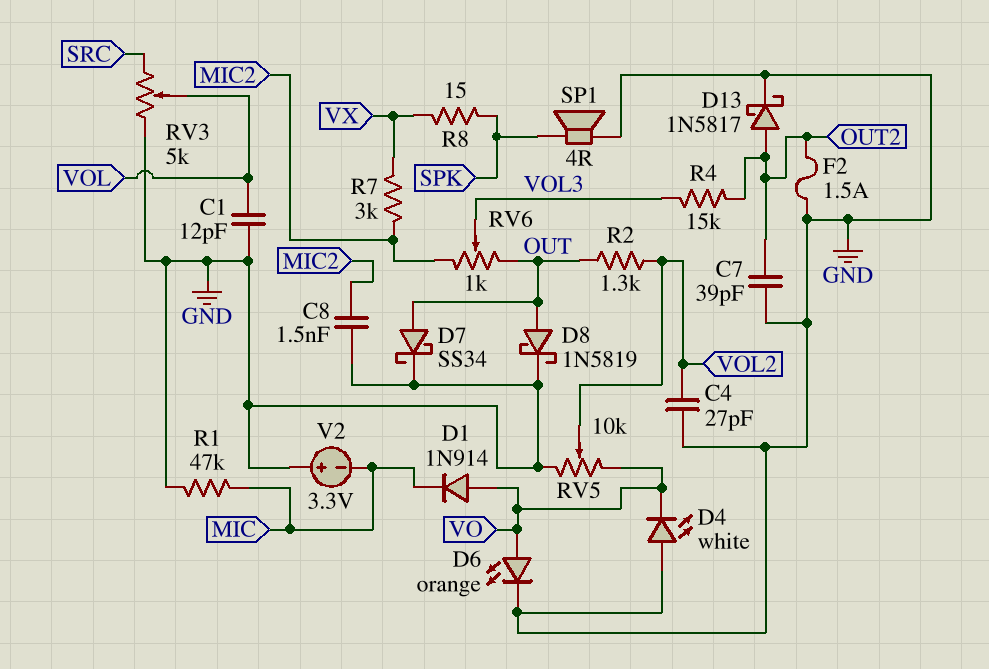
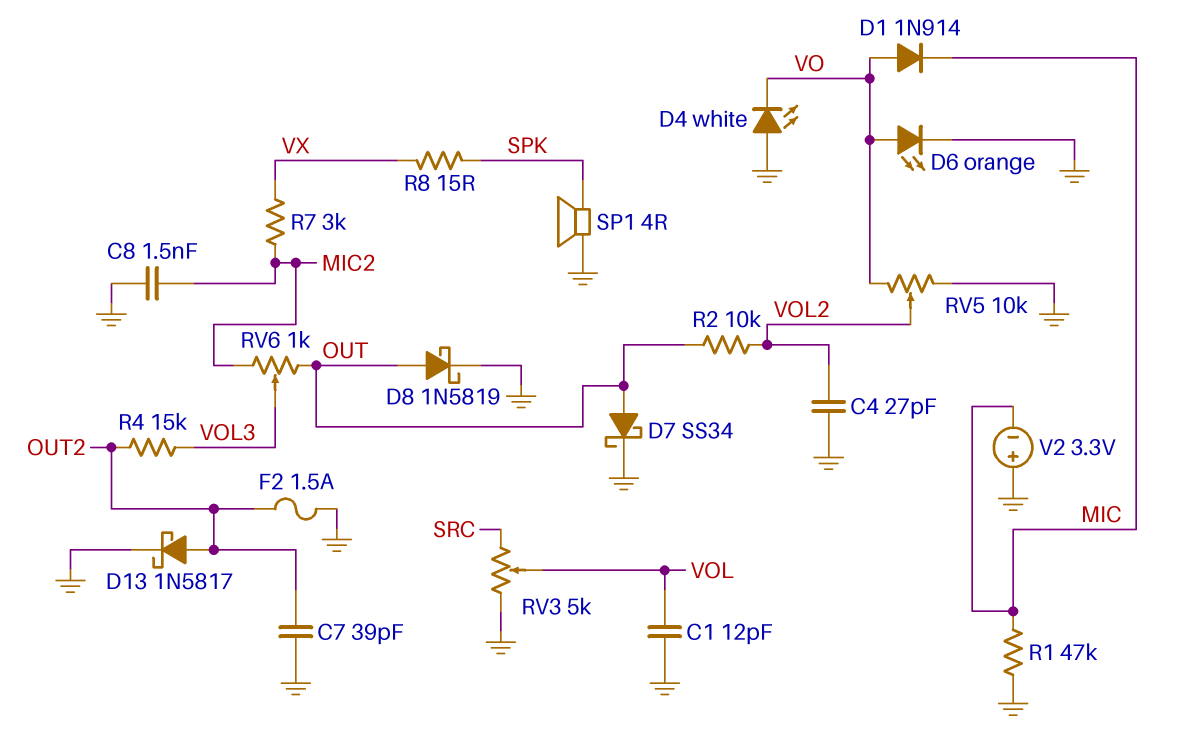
R2: 1.3k (OUT, VOL2) -> 10k (OUT, VOL2)

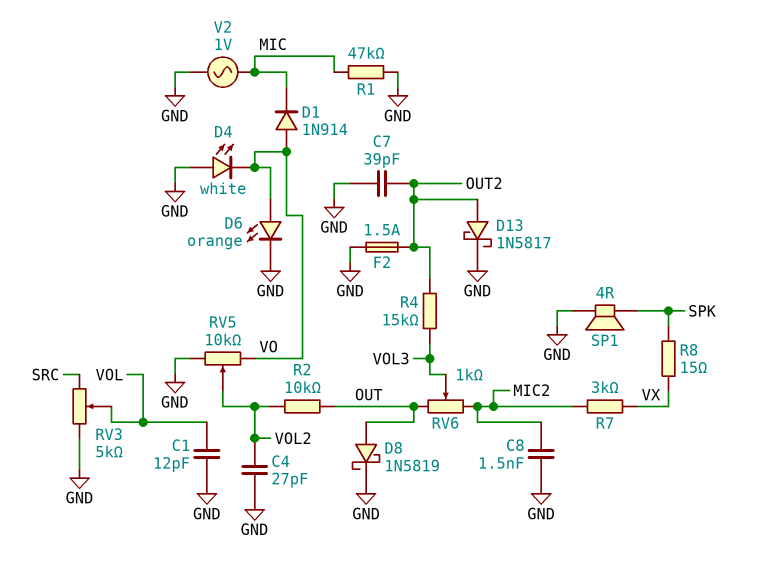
D7: schottky SS34 (A OUT, K GND) -> none
V2: 3.3V (plus GND, minus MIC) -> AC 1V (GND, MIC)

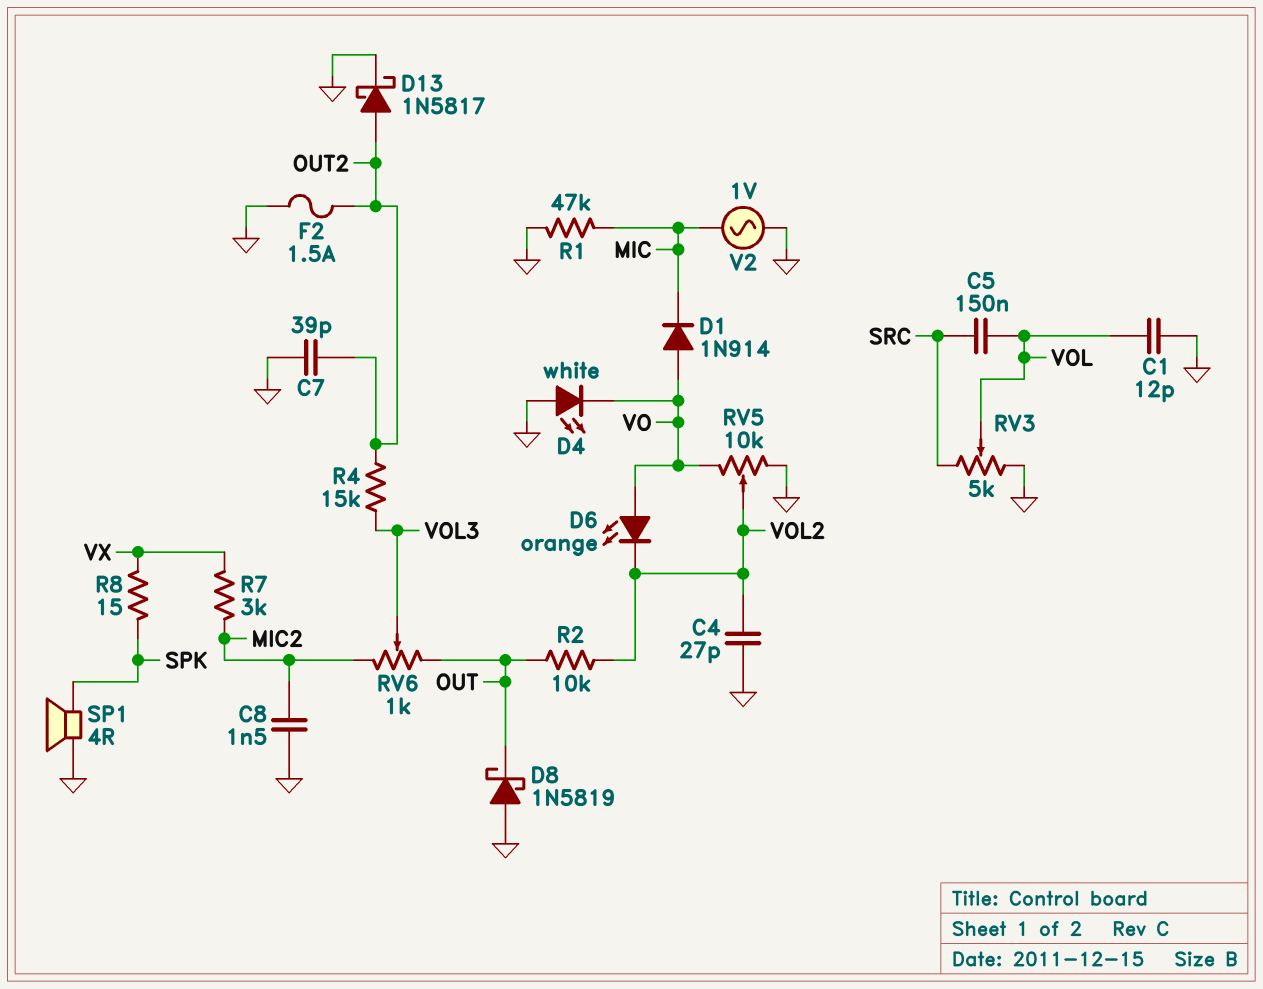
C5: none -> 150nF (SRC, VOL)
D6: LED orange (A VO, K GND) -> LED orange (A VO, K VOL2)
D8: schottky 1N5819 (A OUT, K GND) -> schottky 1N5819 (A GND, K OUT)

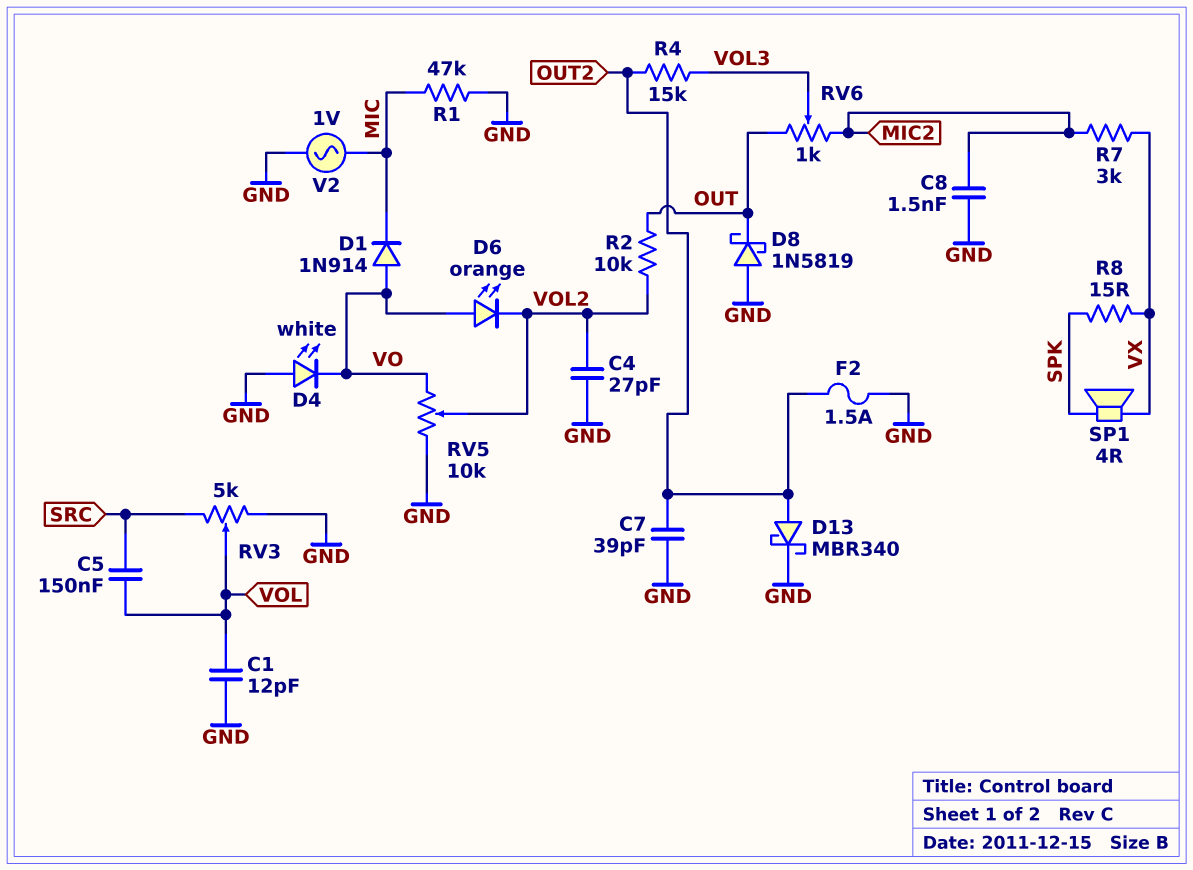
D13: schottky 1N5817 (A OUT2, K GND) -> schottky MBR340 (A OUT2, K GND)
SP1: speaker 4R (GND, SPK) -> speaker 4R (SPK, VX)

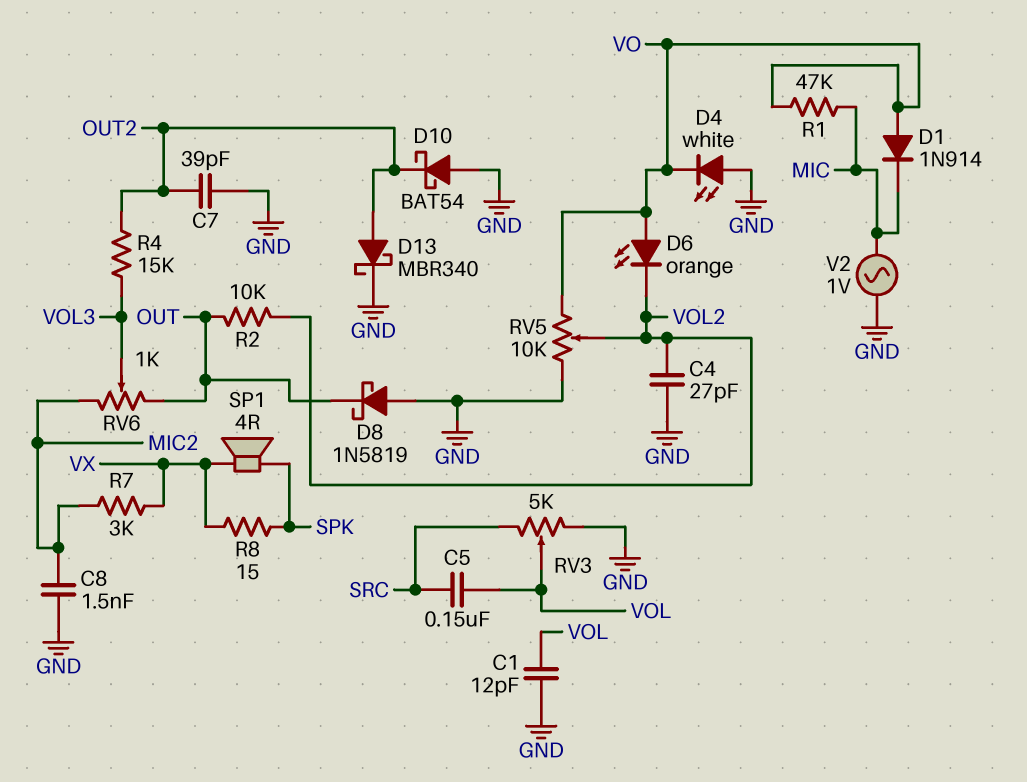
D10: none -> schottky BAT54 (A GND, K OUT2)
F2: 1.5A (GND, OUT2) -> none
R1: 47k (GND, MIC) -> 47k (MIC, VO)

